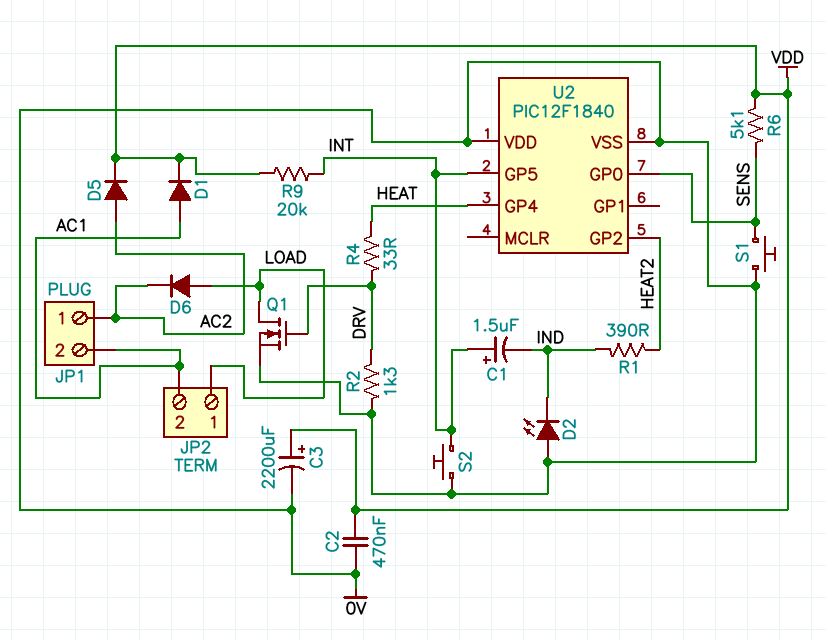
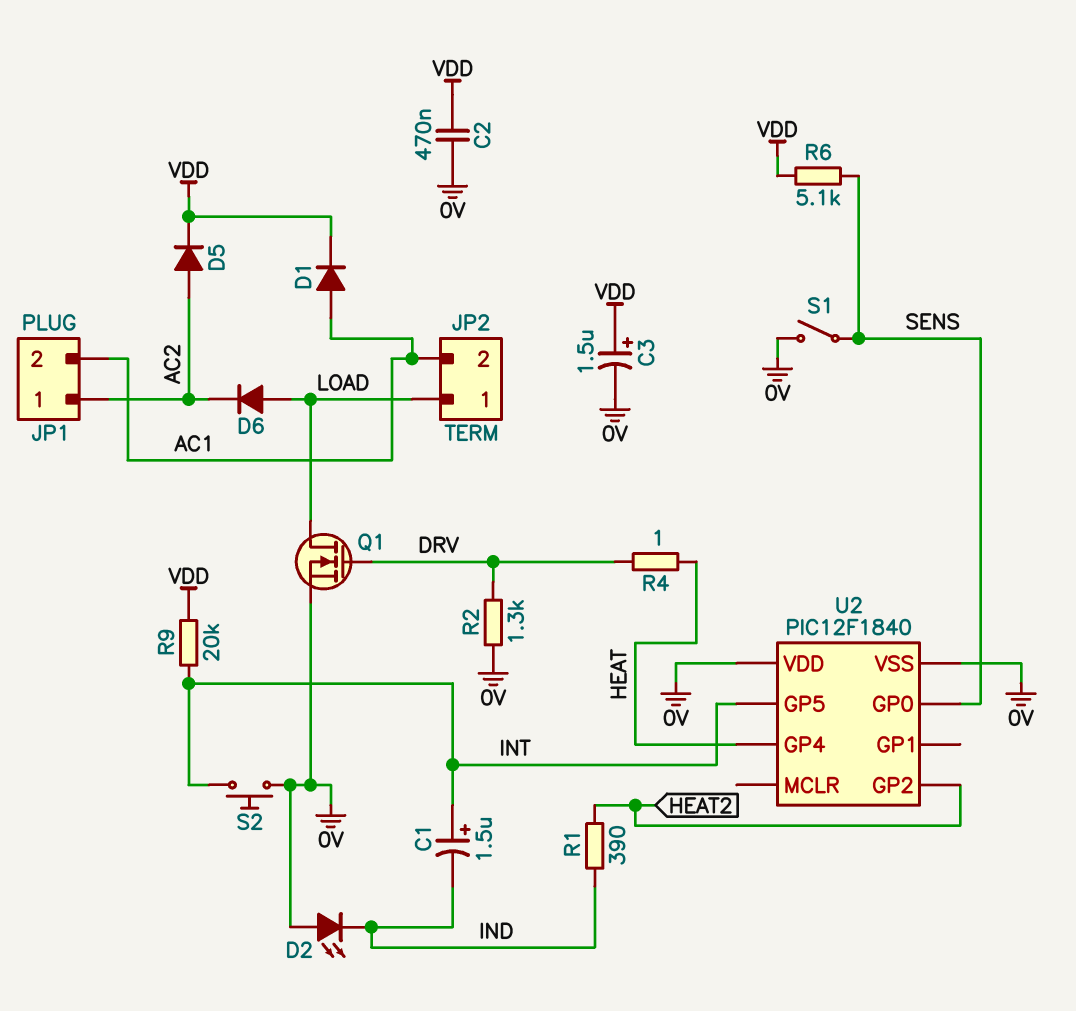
C3: 2200uF (plus VDD, minus 0V) -> 1.5uF (plus VDD, minus 0V)
R4: 33 (DRV, HEAT) -> 1 (DRV, HEAT)
S1: button (0V, SENS) -> switch (0V, SENS)

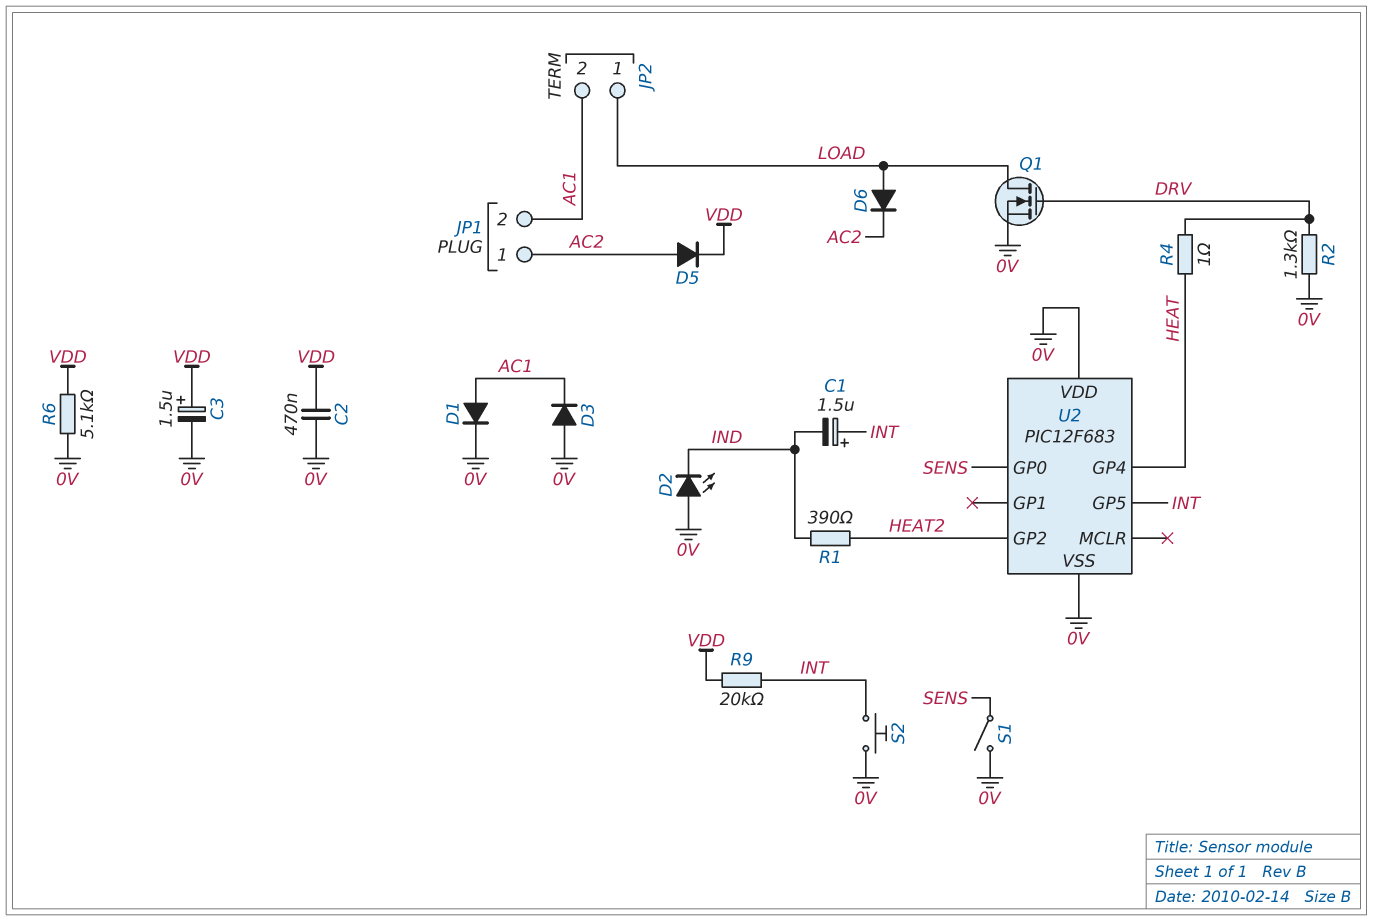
D1: diode (A AC1, K VDD) -> diode (A AC1, K 0V)
D3: none -> diode (A 0V, K AC1)
R6: 5.1k (SENS, VDD) -> 5.1k (0V, VDD)
U2: PIC12F1840 -> PIC12F683

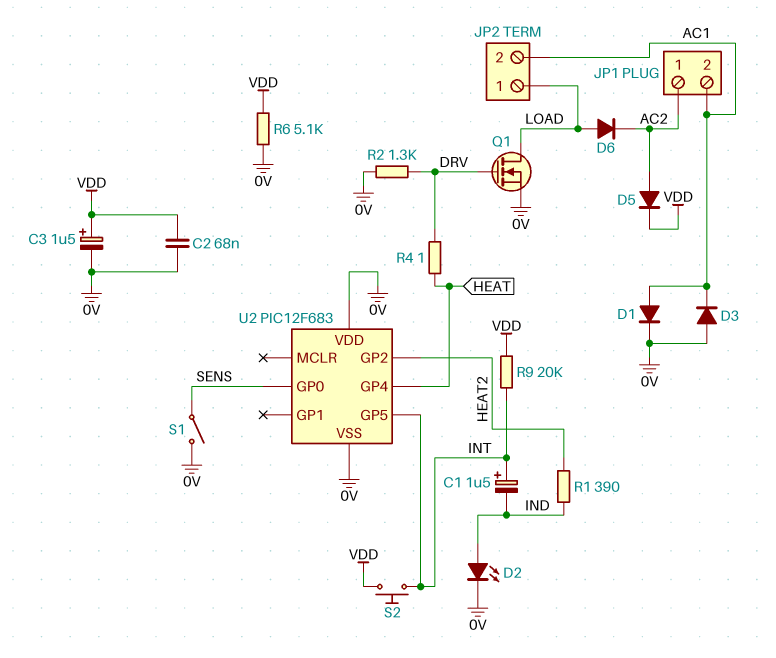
C2: 470nF (0V, VDD) -> 68nF (0V, VDD)
D2: LED (A 0V, K IND) -> LED (A IND, K 0V)
S2: button (0V, INT) -> button (INT, VDD)

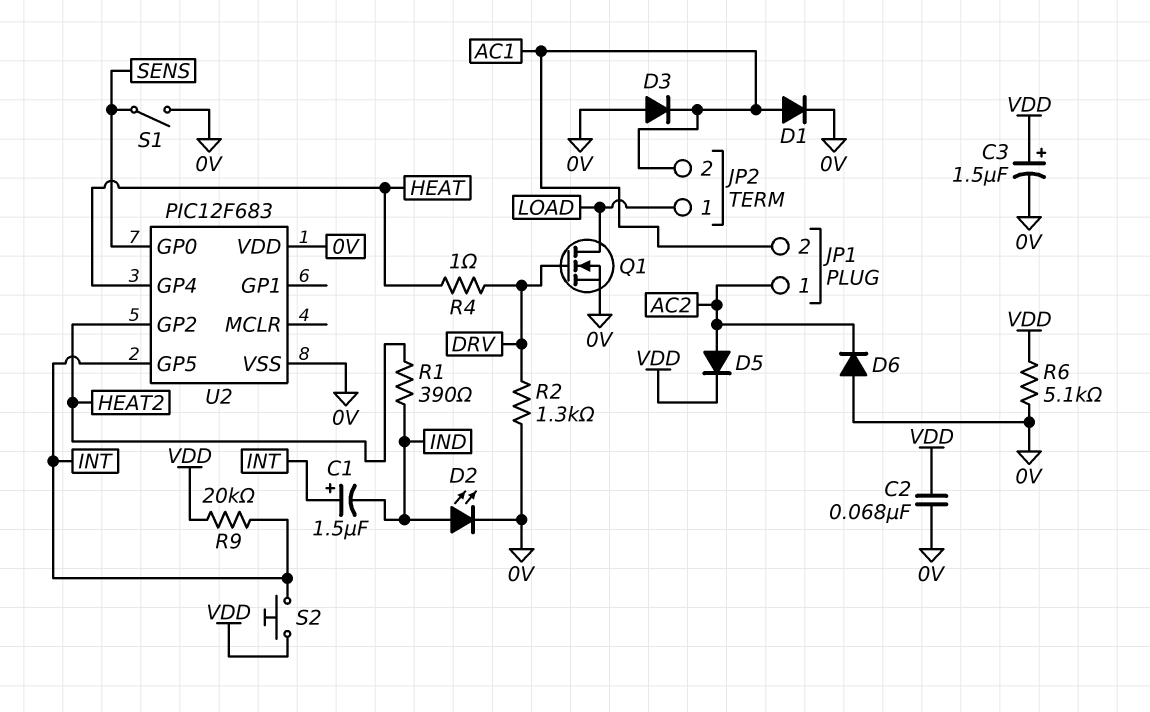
D6: diode (A LOAD, K AC2) -> diode (A 0V, K AC2)

